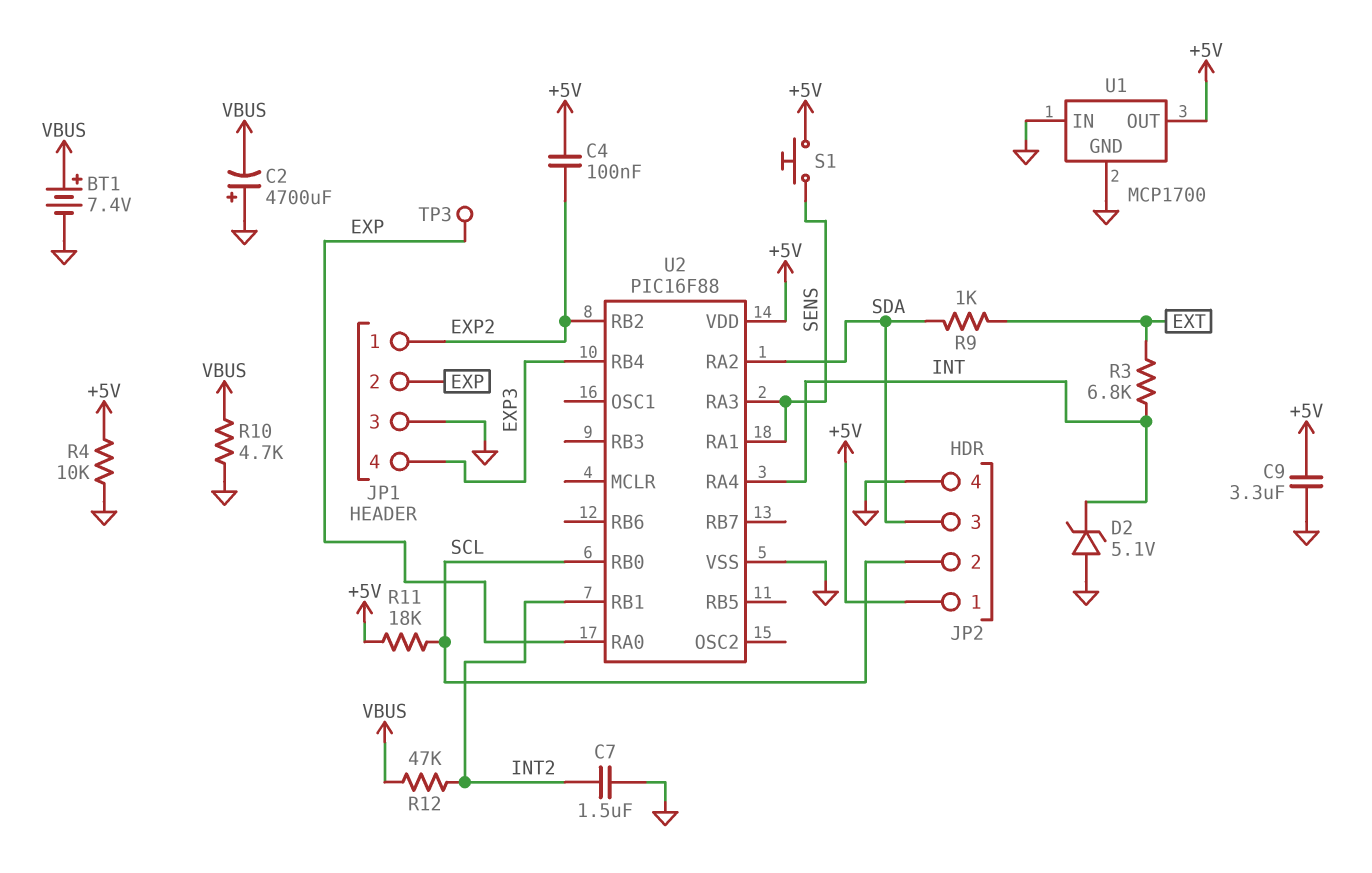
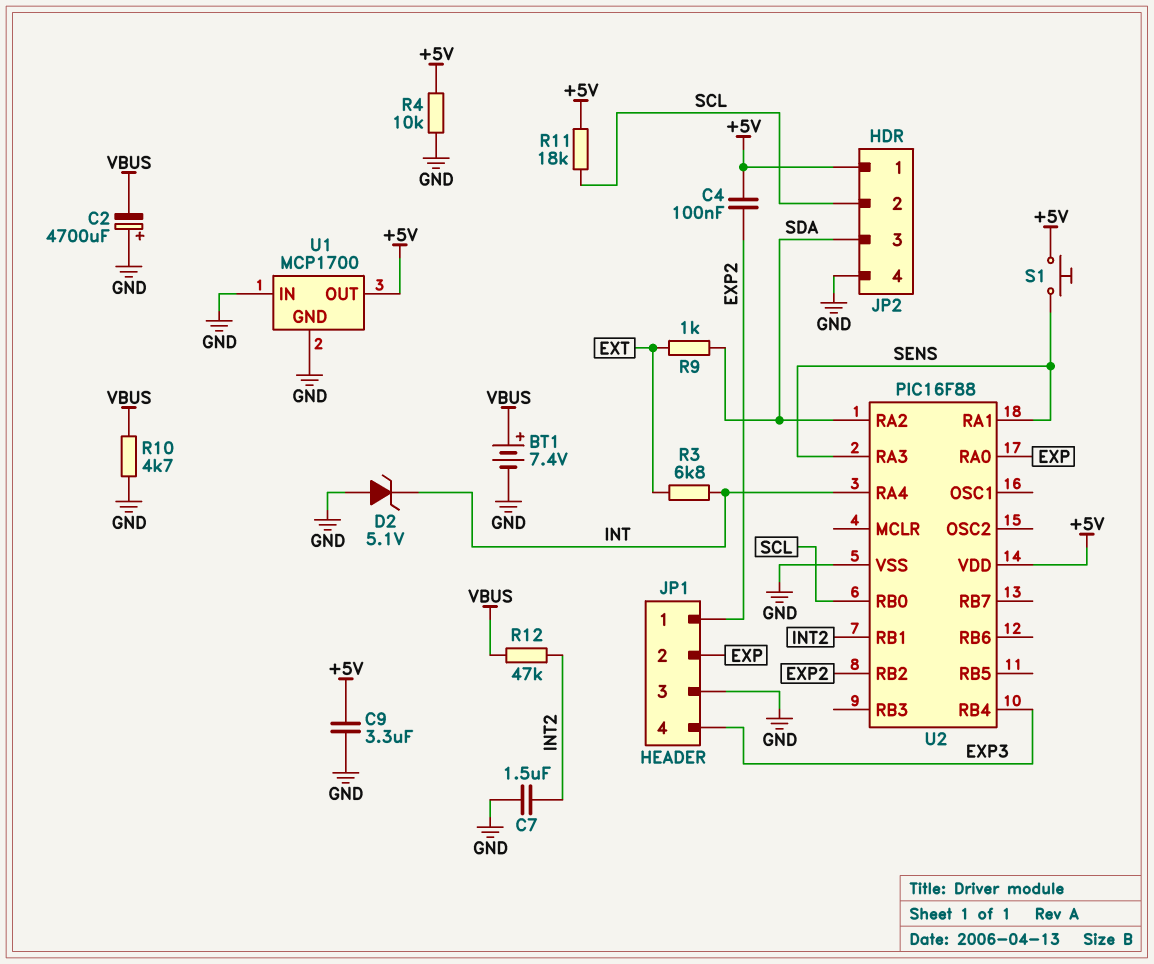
TP3: test point (EXP) -> none

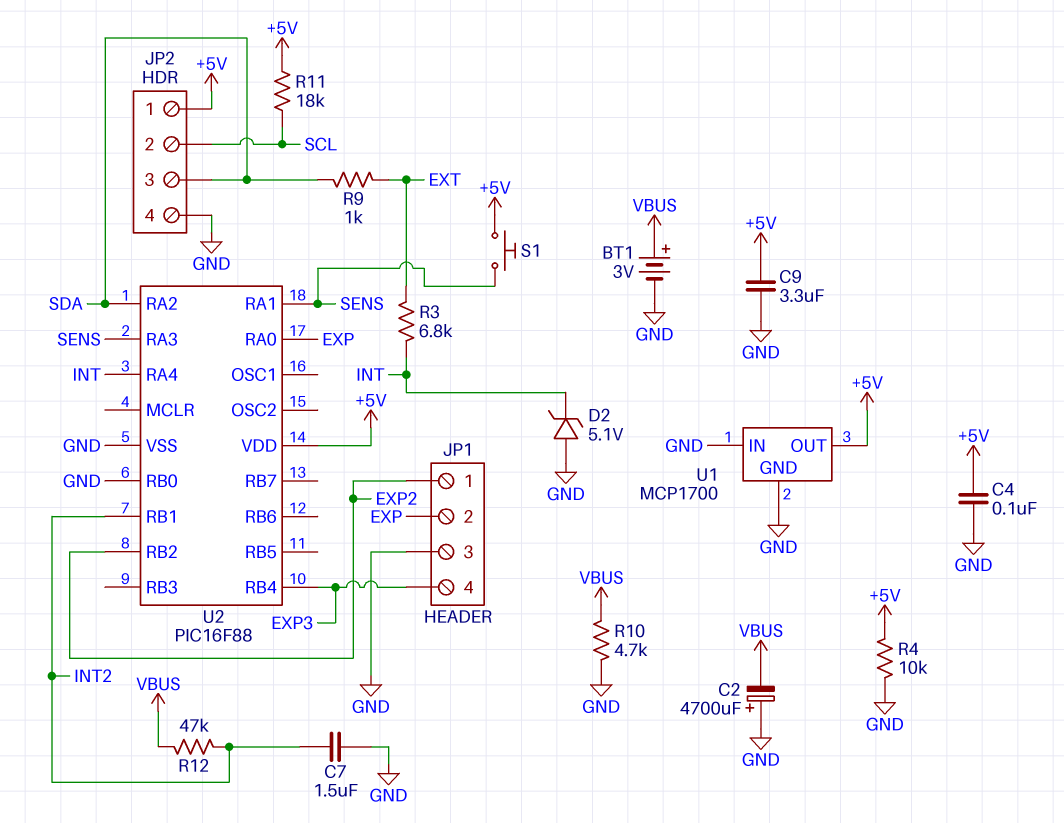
BT1: 7.4V (plus VBUS, minus GND) -> 3V (plus VBUS, minus GND)
C4: 100nF (+5V, EXP2) -> 100nF (+5V, GND)
U2 pin RB0: SCL -> GND

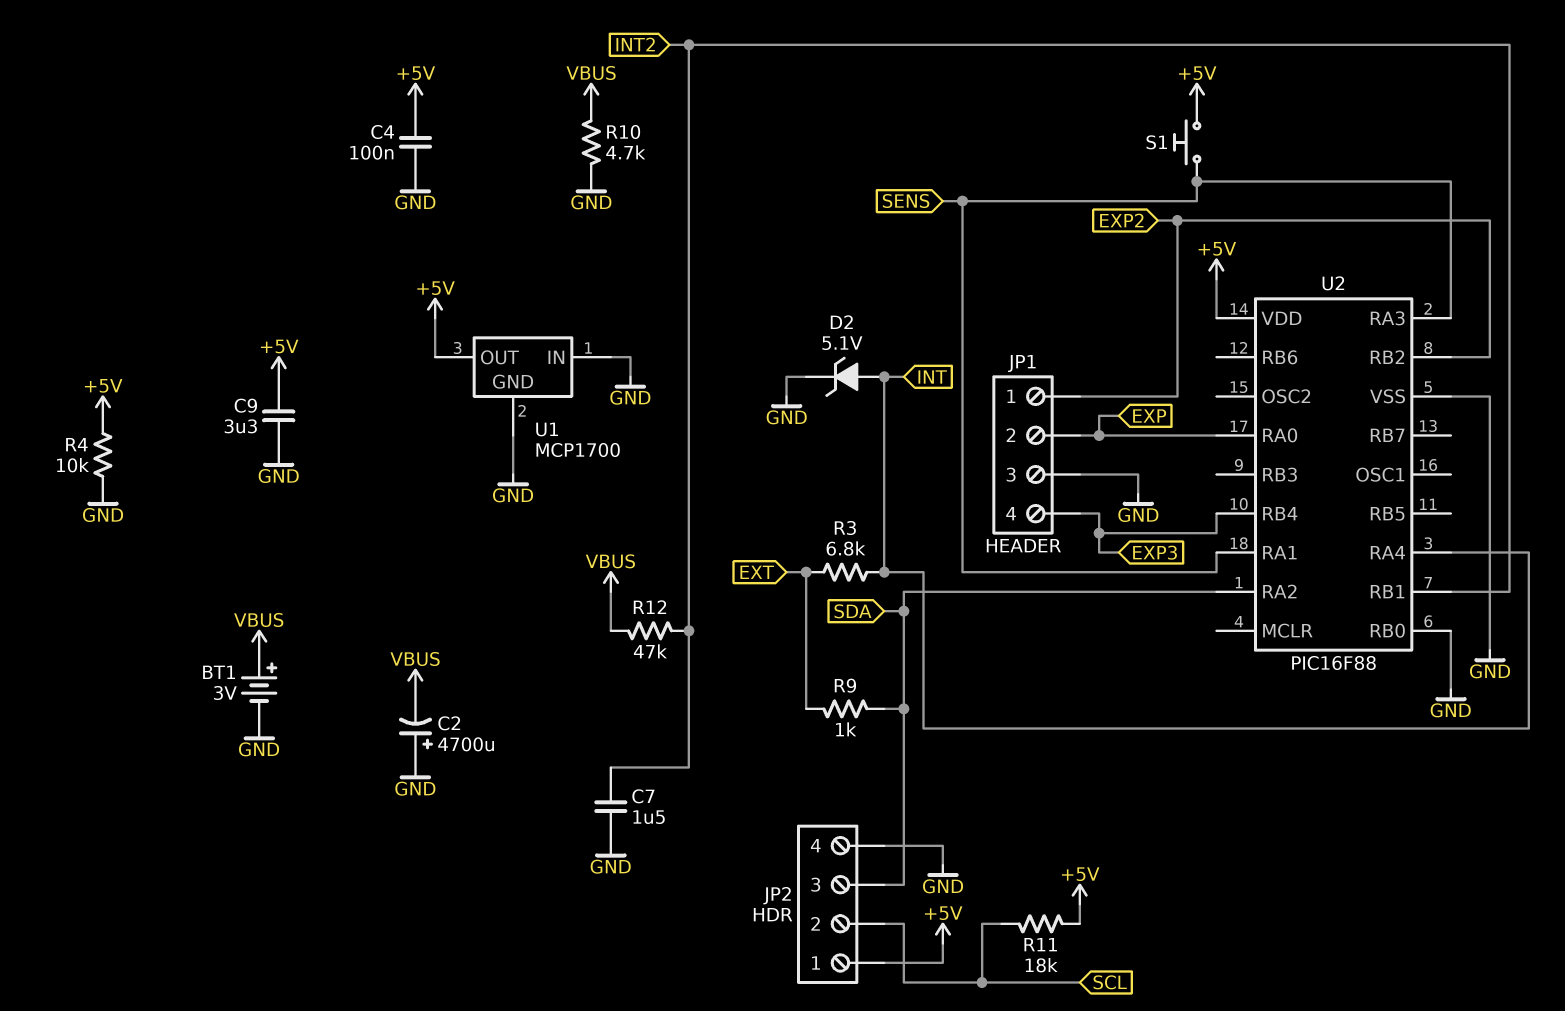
D2: zener 5.1V (A GND, K INT) -> zener 5.1V (A INT, K GND)

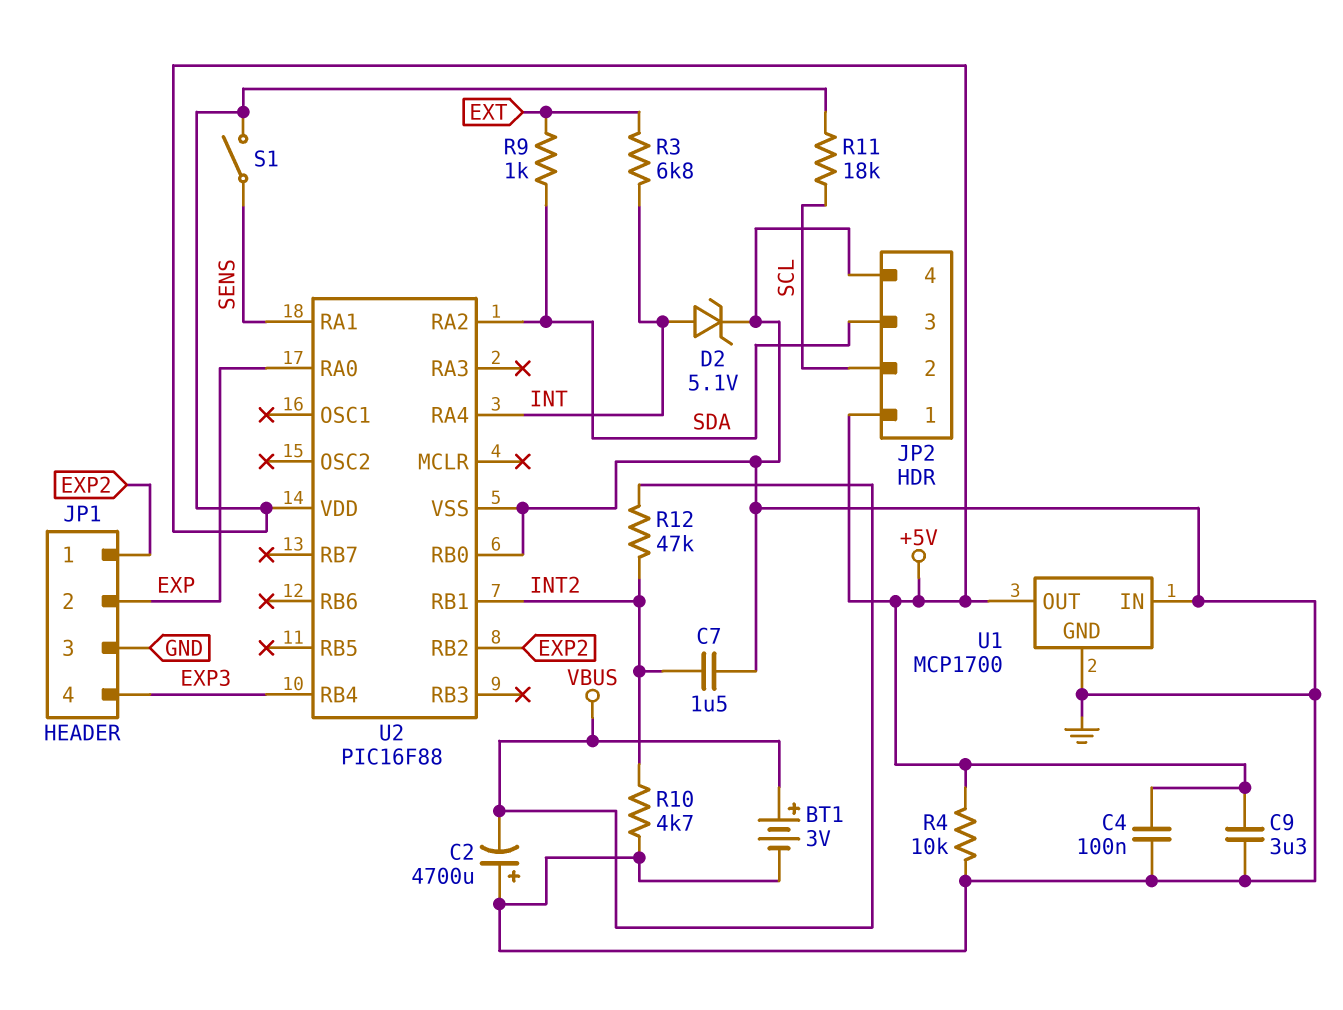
R10: 4.7k (GND, VBUS) -> 4.7k (GND, INT2)
S1: button (+5V, SENS) -> switch (+5V, SENS)
U2 pin RA3: SENS -> none

